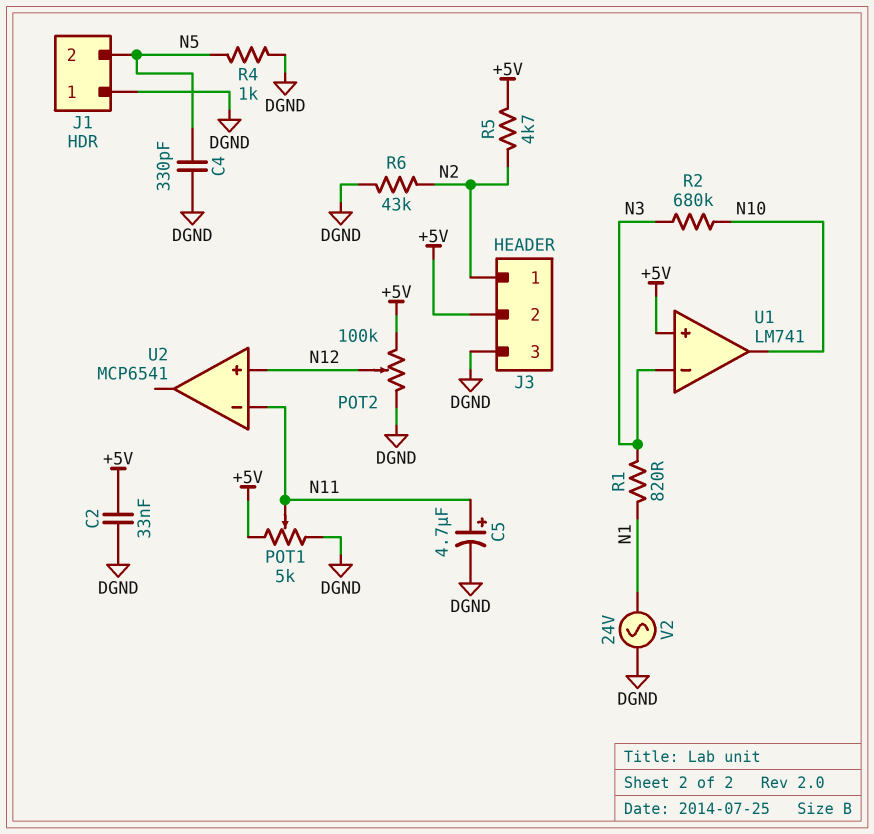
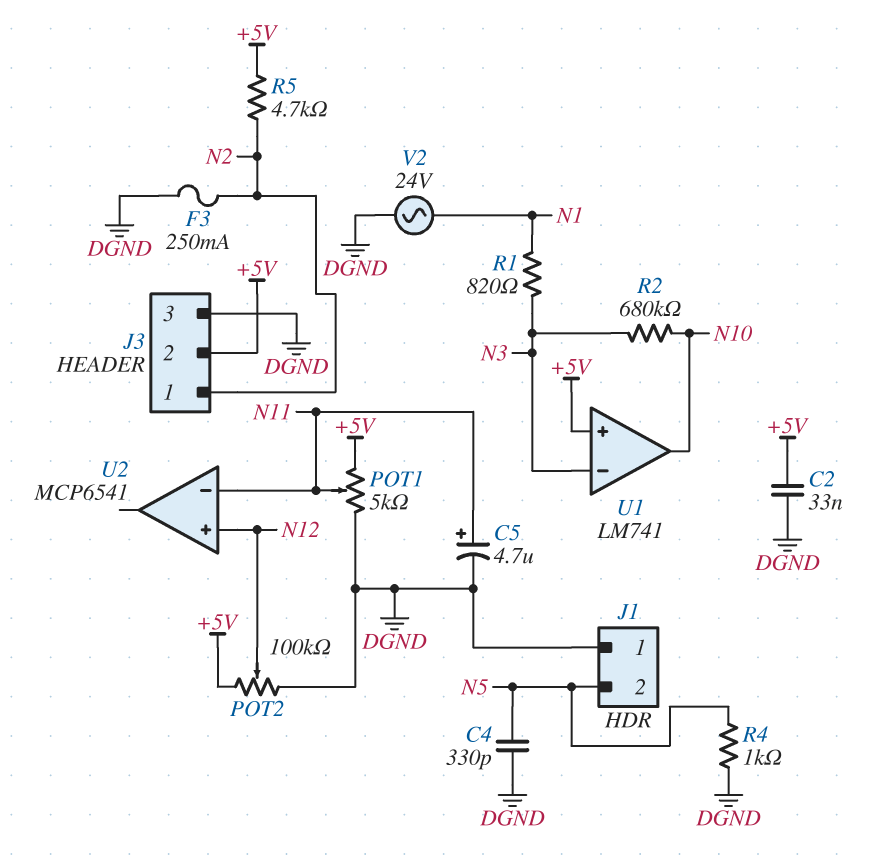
F3: none -> 250mA (DGND, N2)
R6: 43k (DGND, N2) -> none

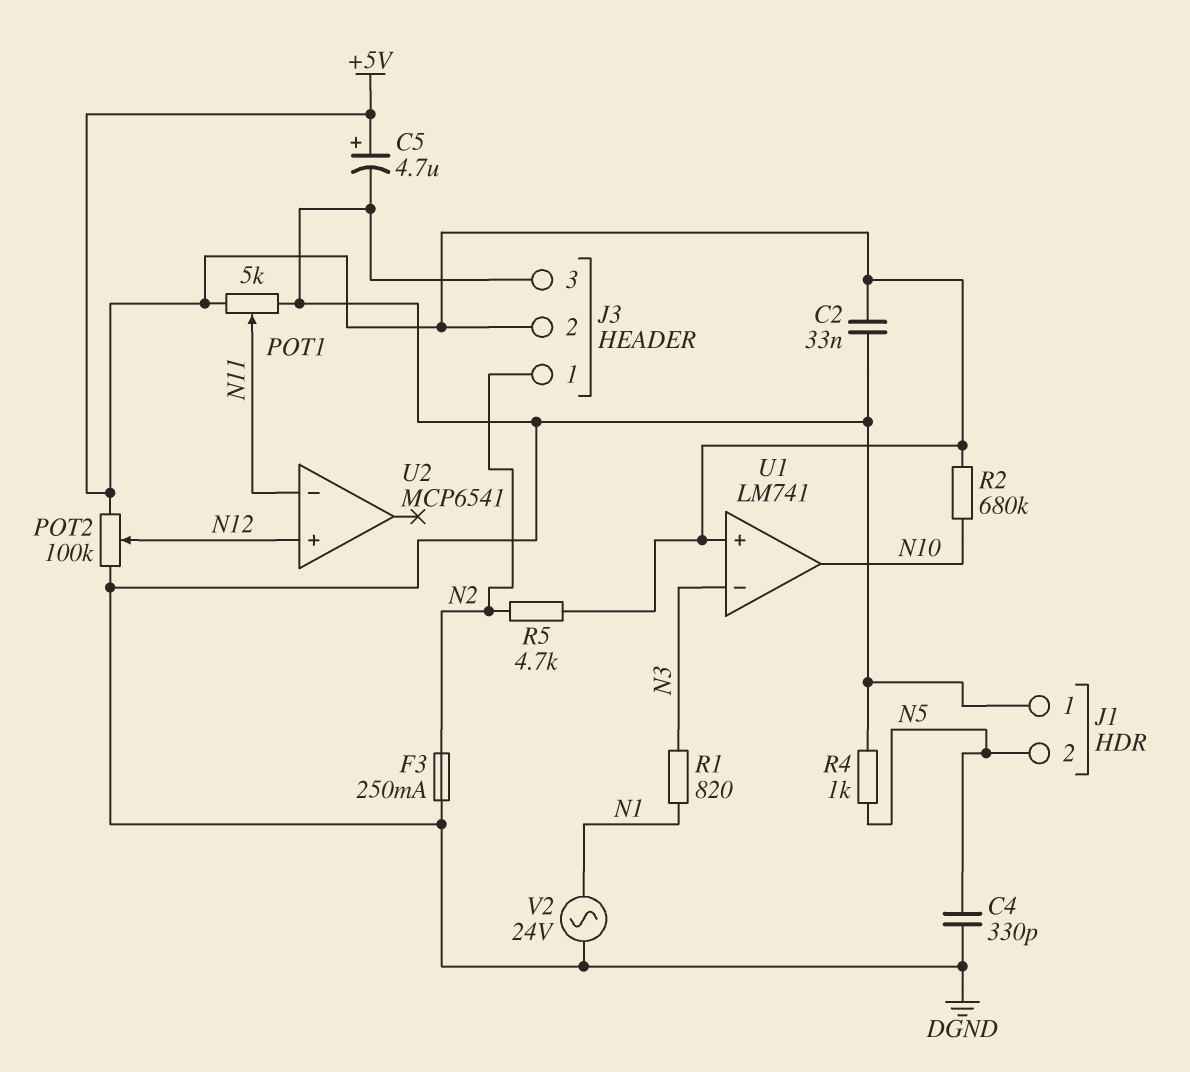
C5: 4.7uF (plus N11, minus DGND) -> 4.7uF (plus +5V, minus DGND)
R2: 680k (N3, N10) -> 680k (+5V, N10)

